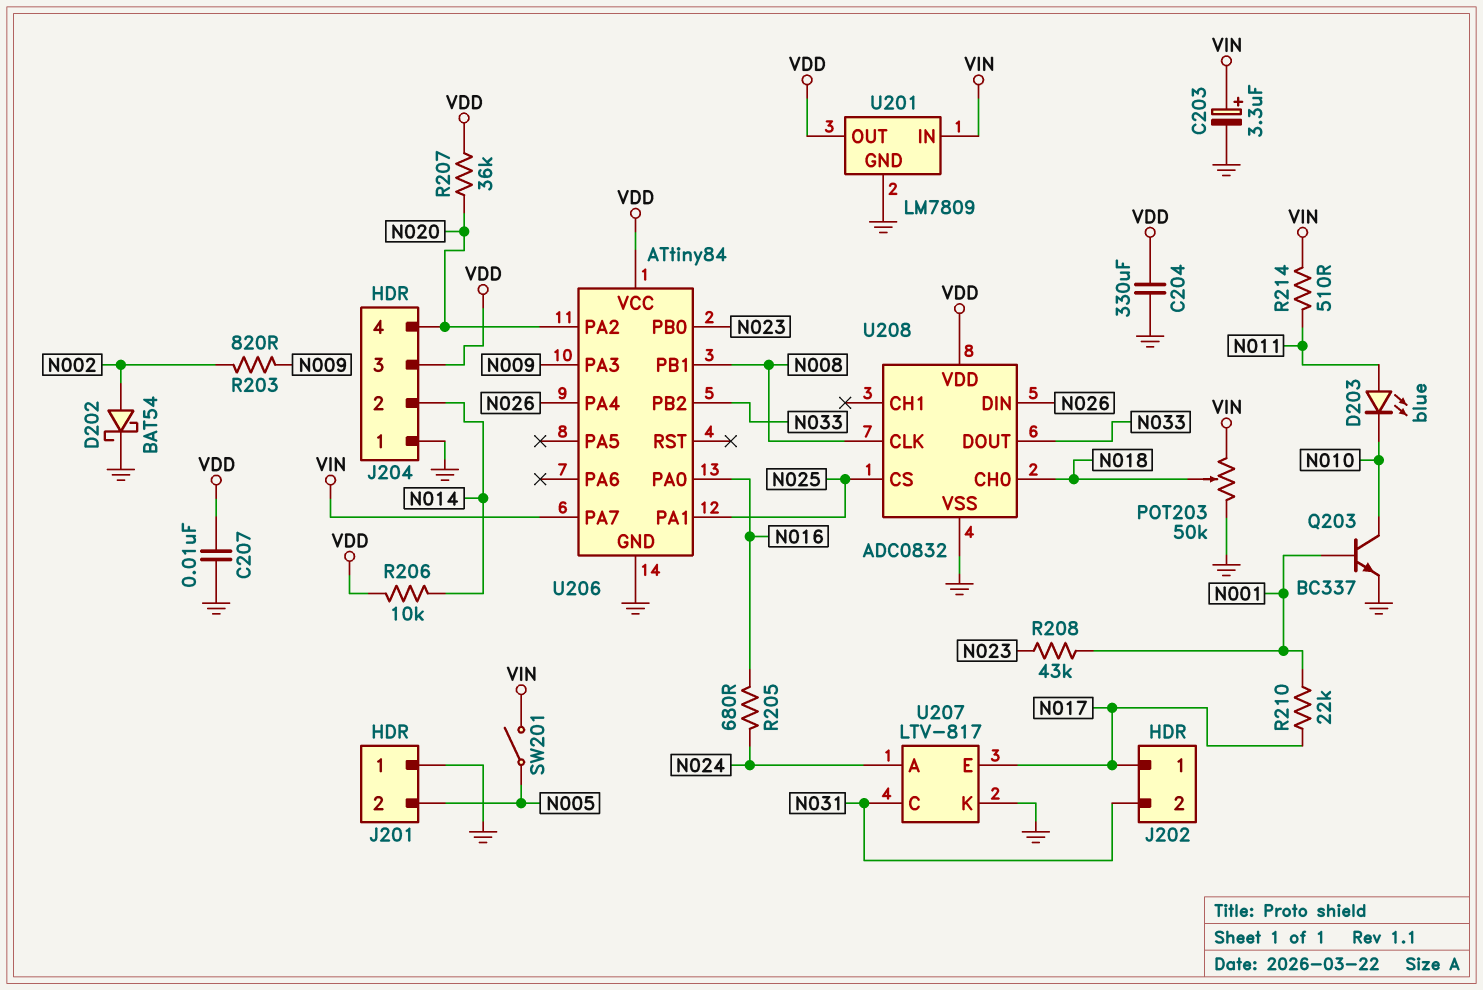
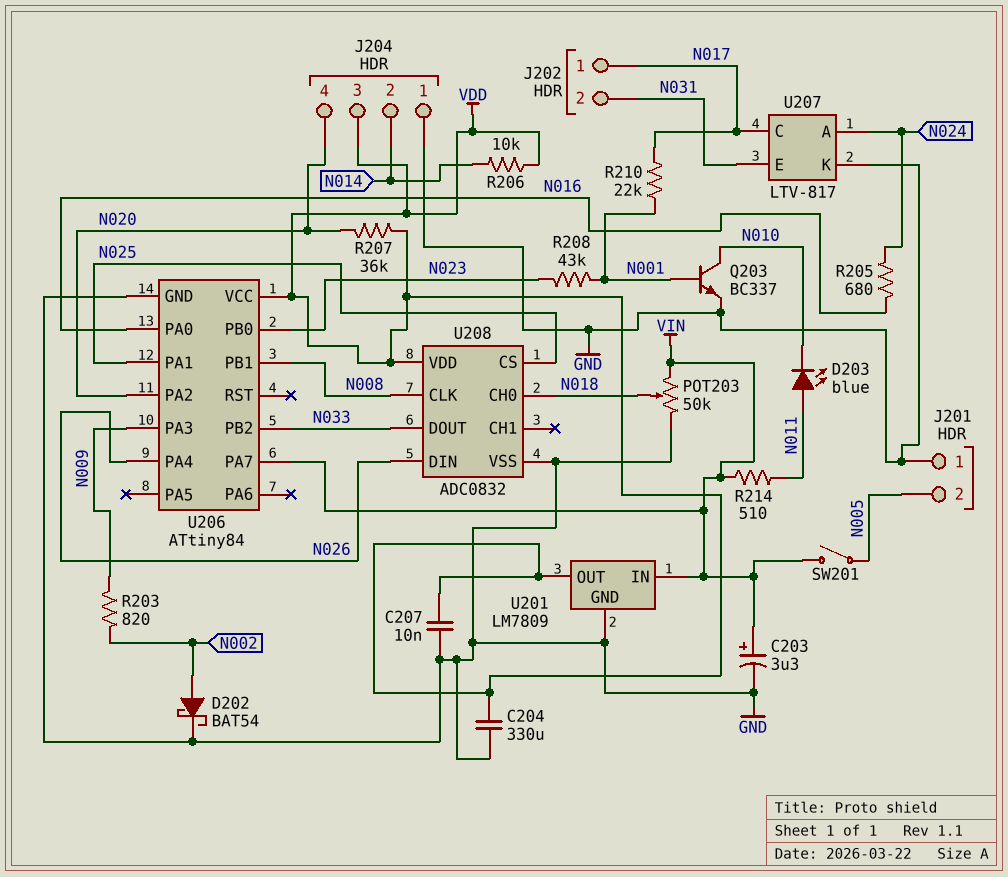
U207 pin C: N031 -> N017
U207 pin E: N017 -> N031

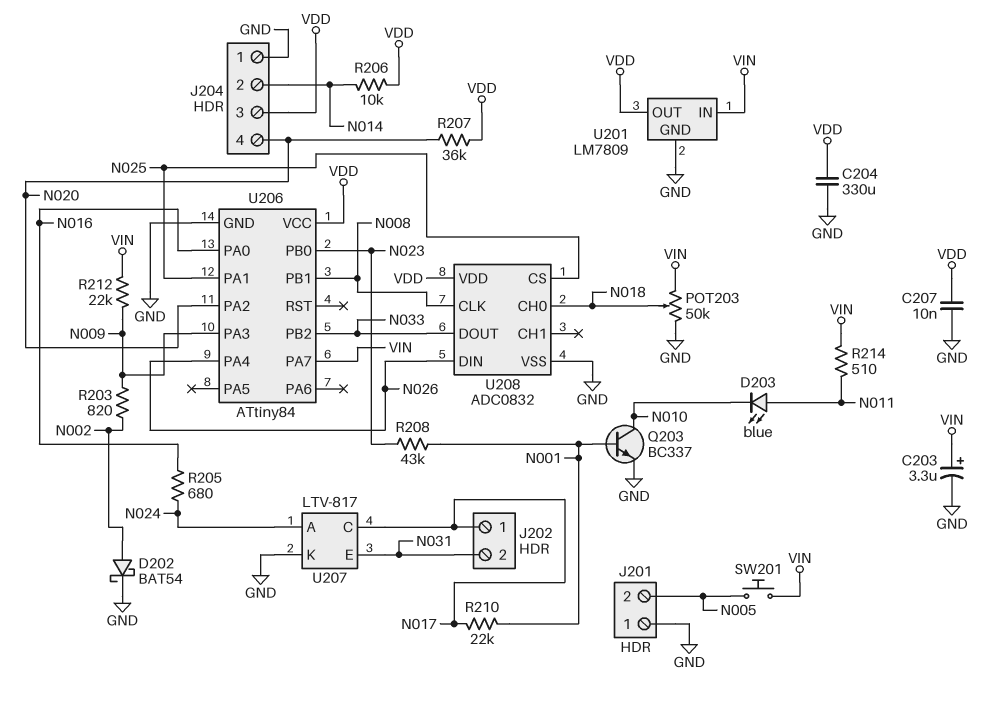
R212: none -> 22k (N009, VIN)
SW201: switch (N005, VIN) -> button (N005, VIN)

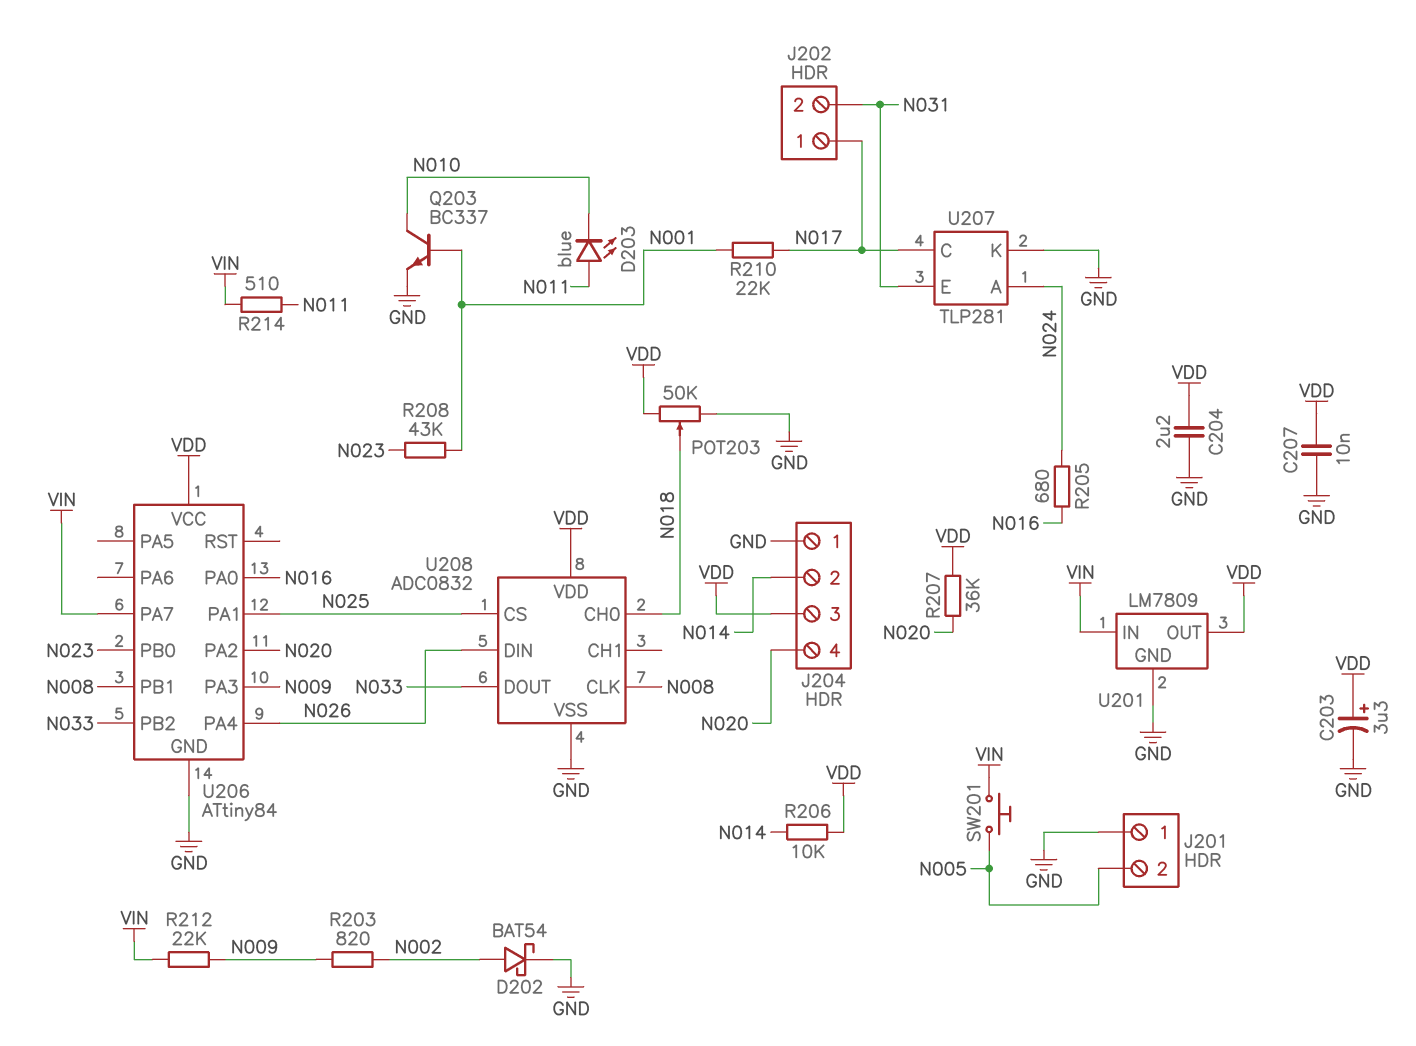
C203: 3.3uF (plus VIN, minus GND) -> 3.3uF (plus VDD, minus GND)
C204: 330uF (GND, VDD) -> 2.2uF (GND, VDD)
POT203: 50k (GND, VIN, wiper N018) -> 50k (GND, VDD, wiper N018)
U207: LTV-817 -> TLP281

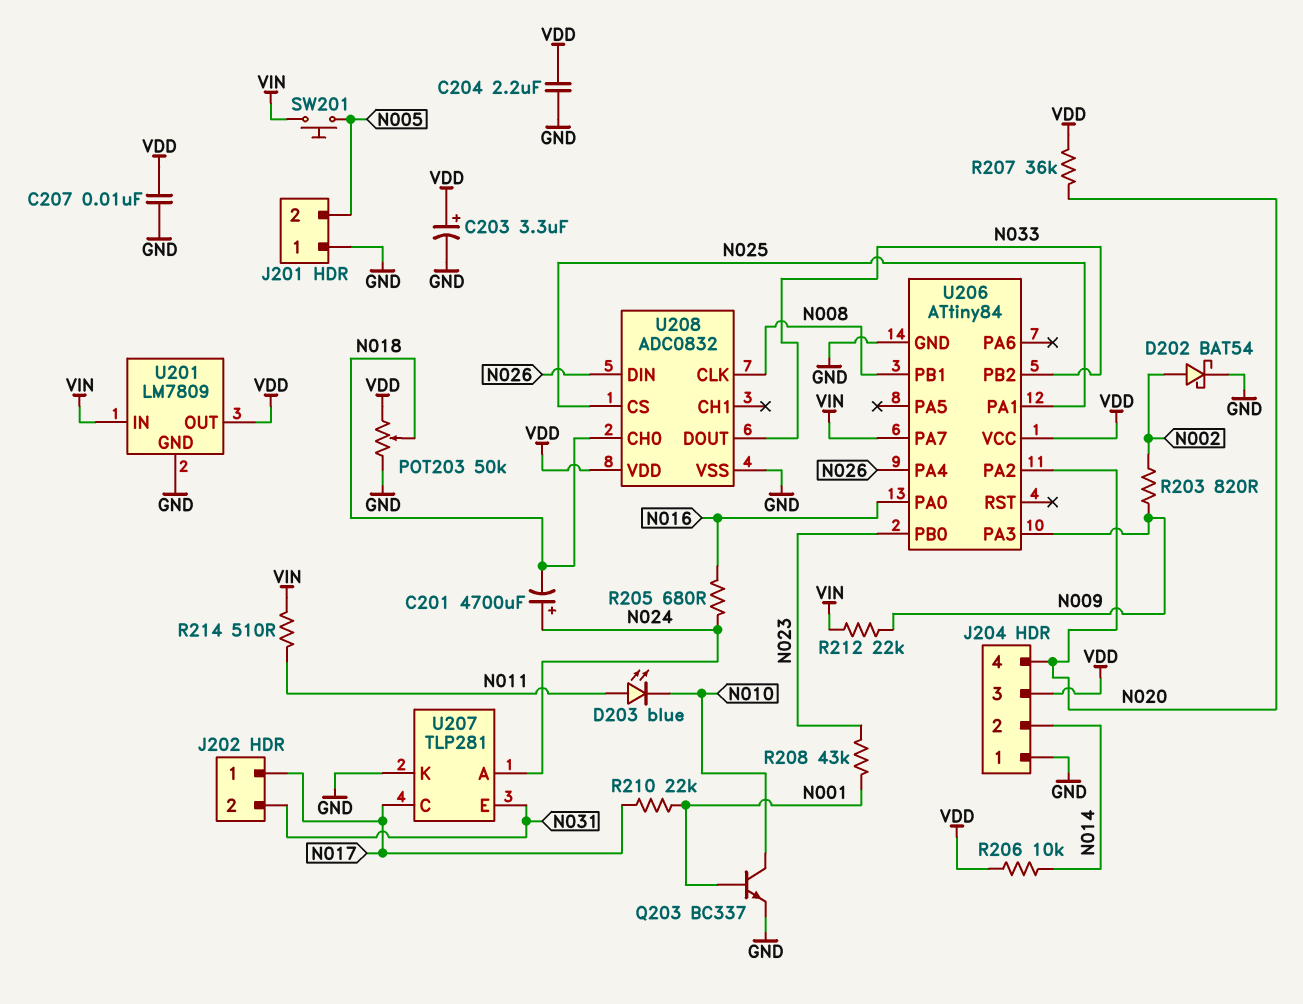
C201: none -> 4700uF (plus N024, minus N018)

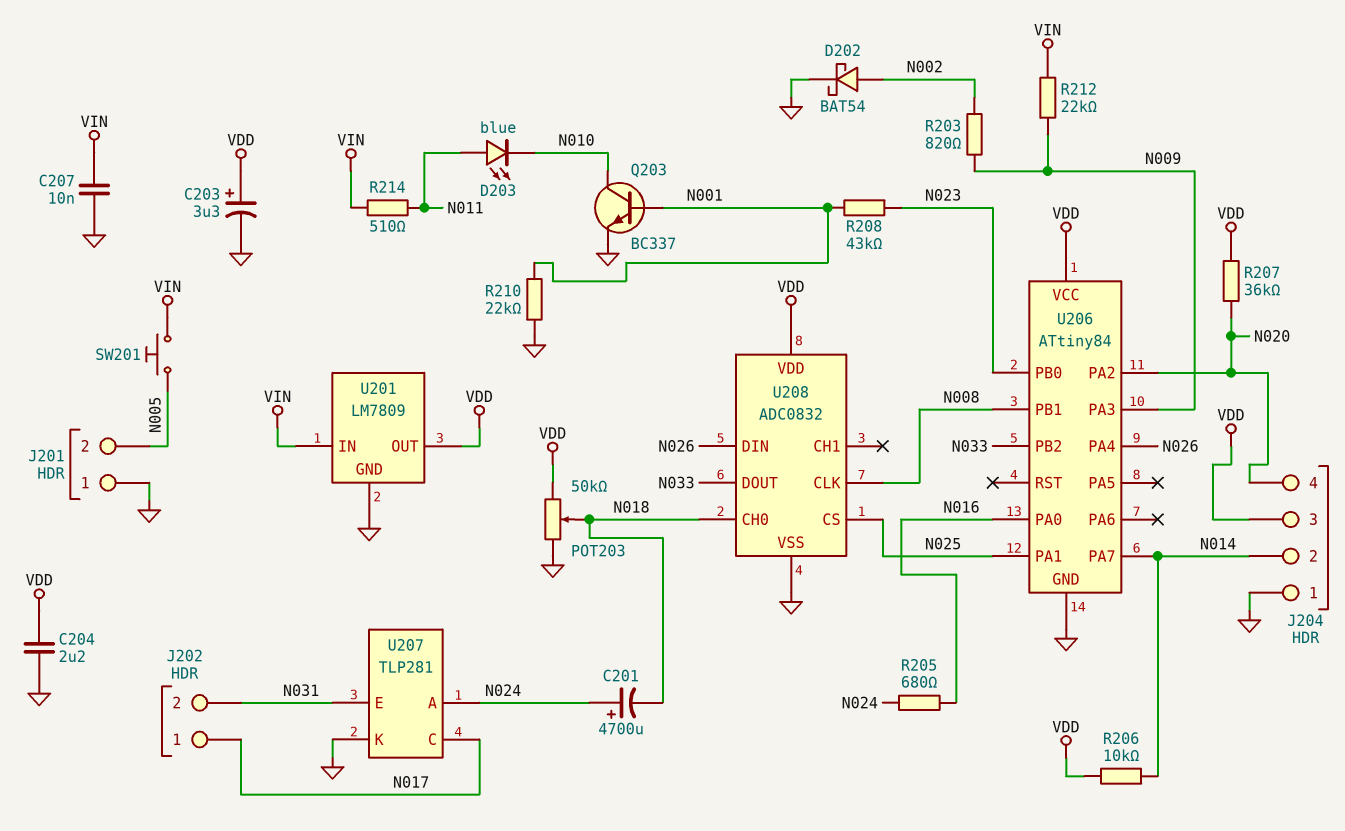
C207: 10nF (GND, VDD) -> 10nF (GND, VIN)
R210: 22k (N001, N017) -> 22k (GND, N001)
U206 pin PA7: VIN -> N014

